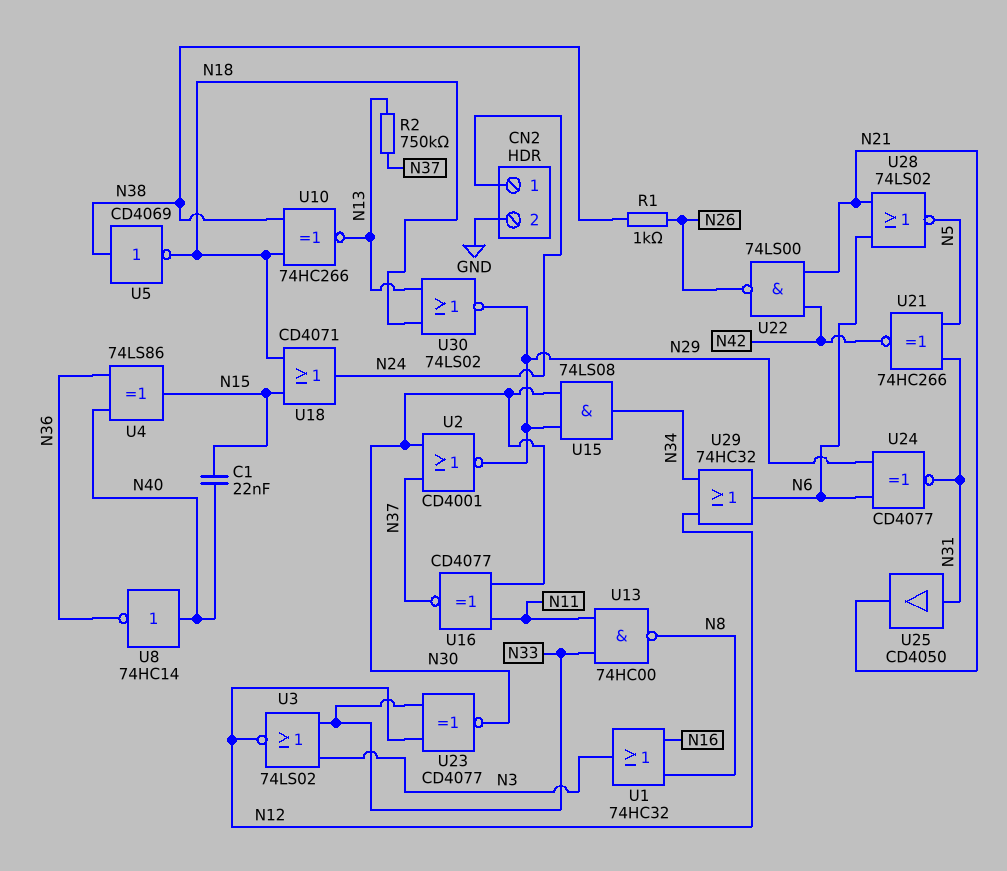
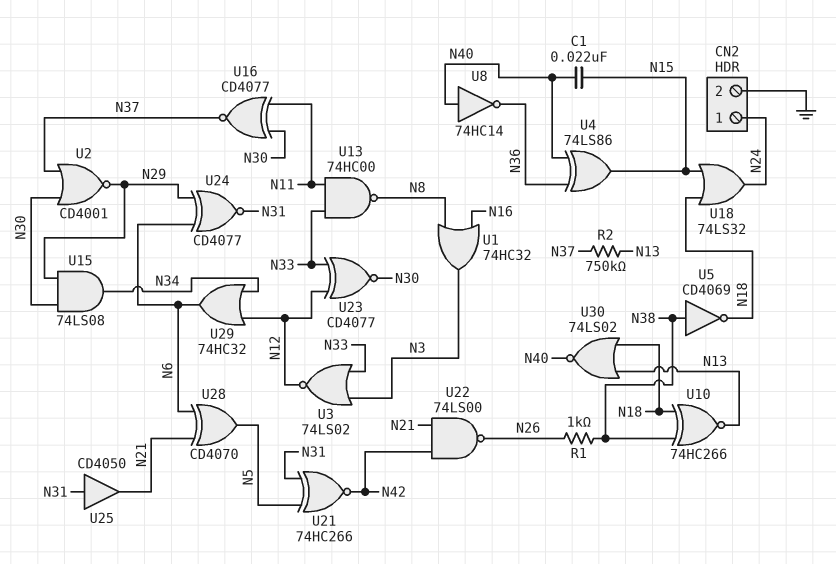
U18: OR CD4071 (in N15, in N18, out N24) -> OR 74LS32 (in N15, in N18, out N24)
U28: NOR 74LS02 (in N6, in N21, out N5) -> XOR CD4070 (in N6, in N21, out N5)
U30: NOR 74LS02 (in N13, in N18, out N29) -> NOR 74LS02 (in N13, in N18, out N40)

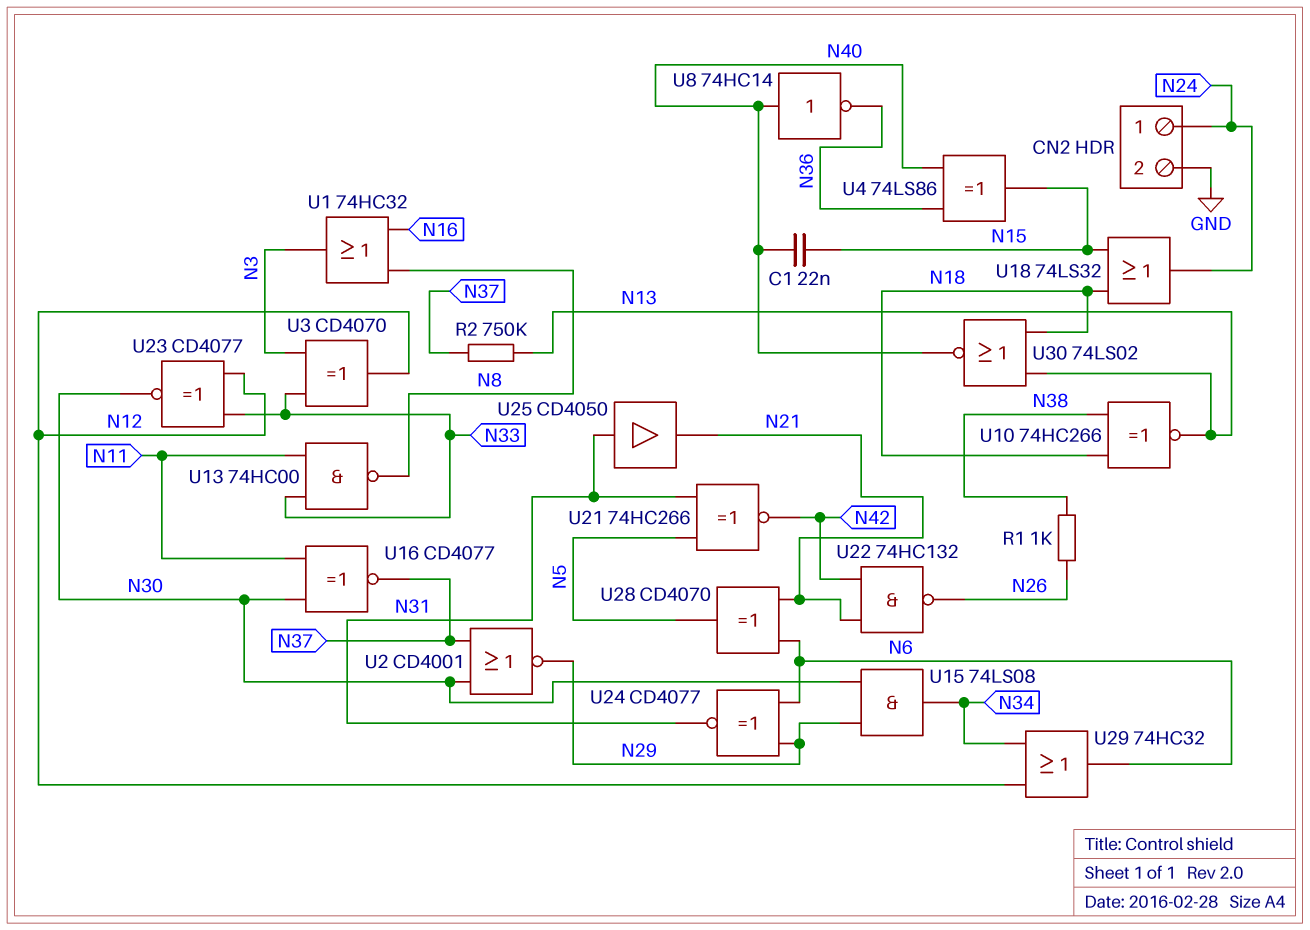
U3: NOR 74LS02 (in N3, in N33, out N12) -> XOR CD4070 (in N3, in N33, out N12)
U5: NOT CD4069 (in N38, out N18) -> none
U22: NAND 74LS00 (in N21, in N42, out N26) -> NAND 74HC132 (in N21, in N42, out N26)

